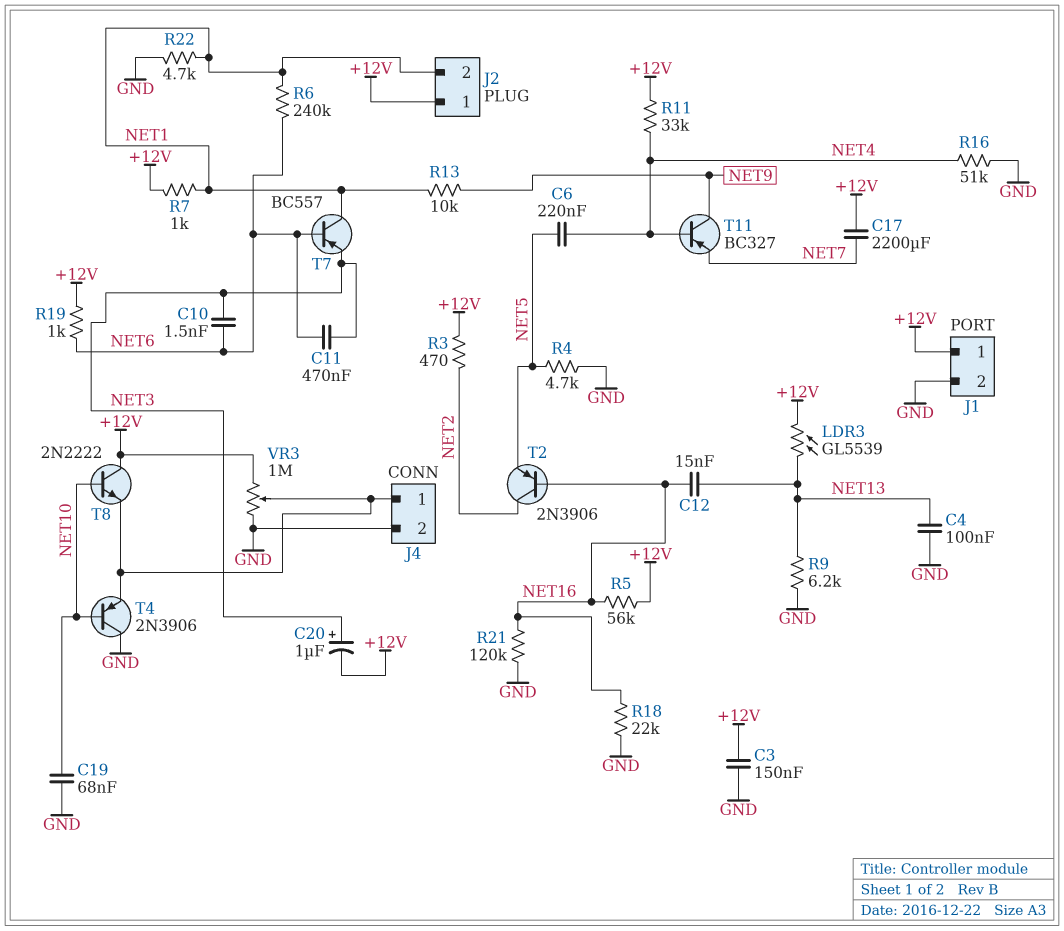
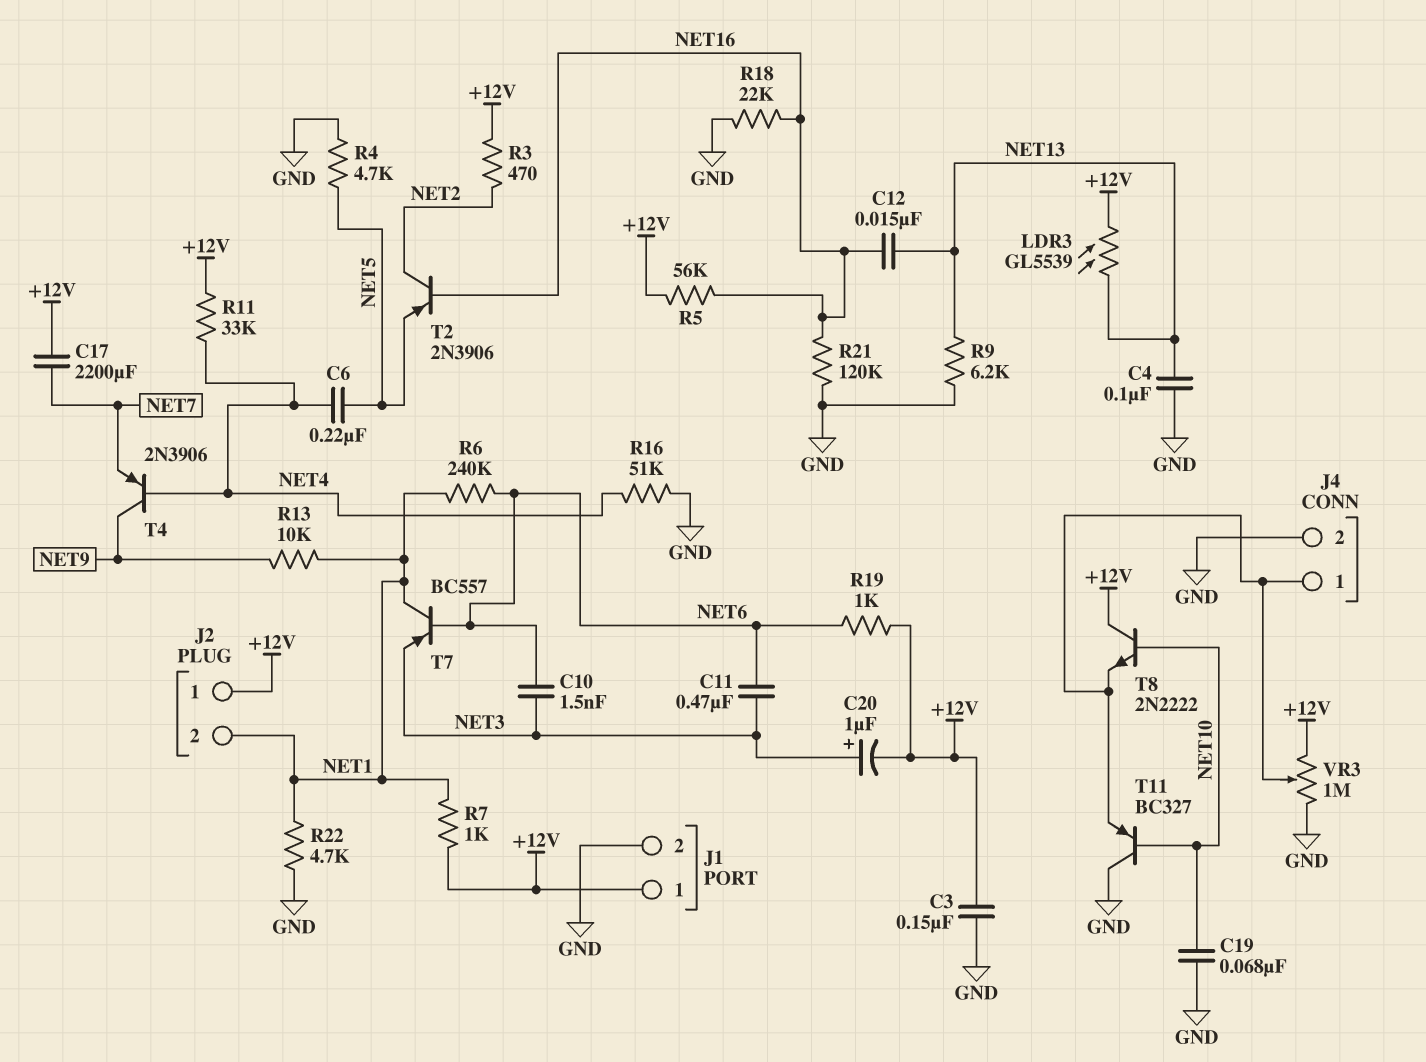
T4: PNP 2N3906 (B NET10, C GND, E J4/1) -> PNP 2N3906 (B NET4, C NET9, E NET7)
T11: PNP BC327 (B NET4, C NET9, E NET7) -> PNP BC327 (B NET10, C GND, E J4/1)

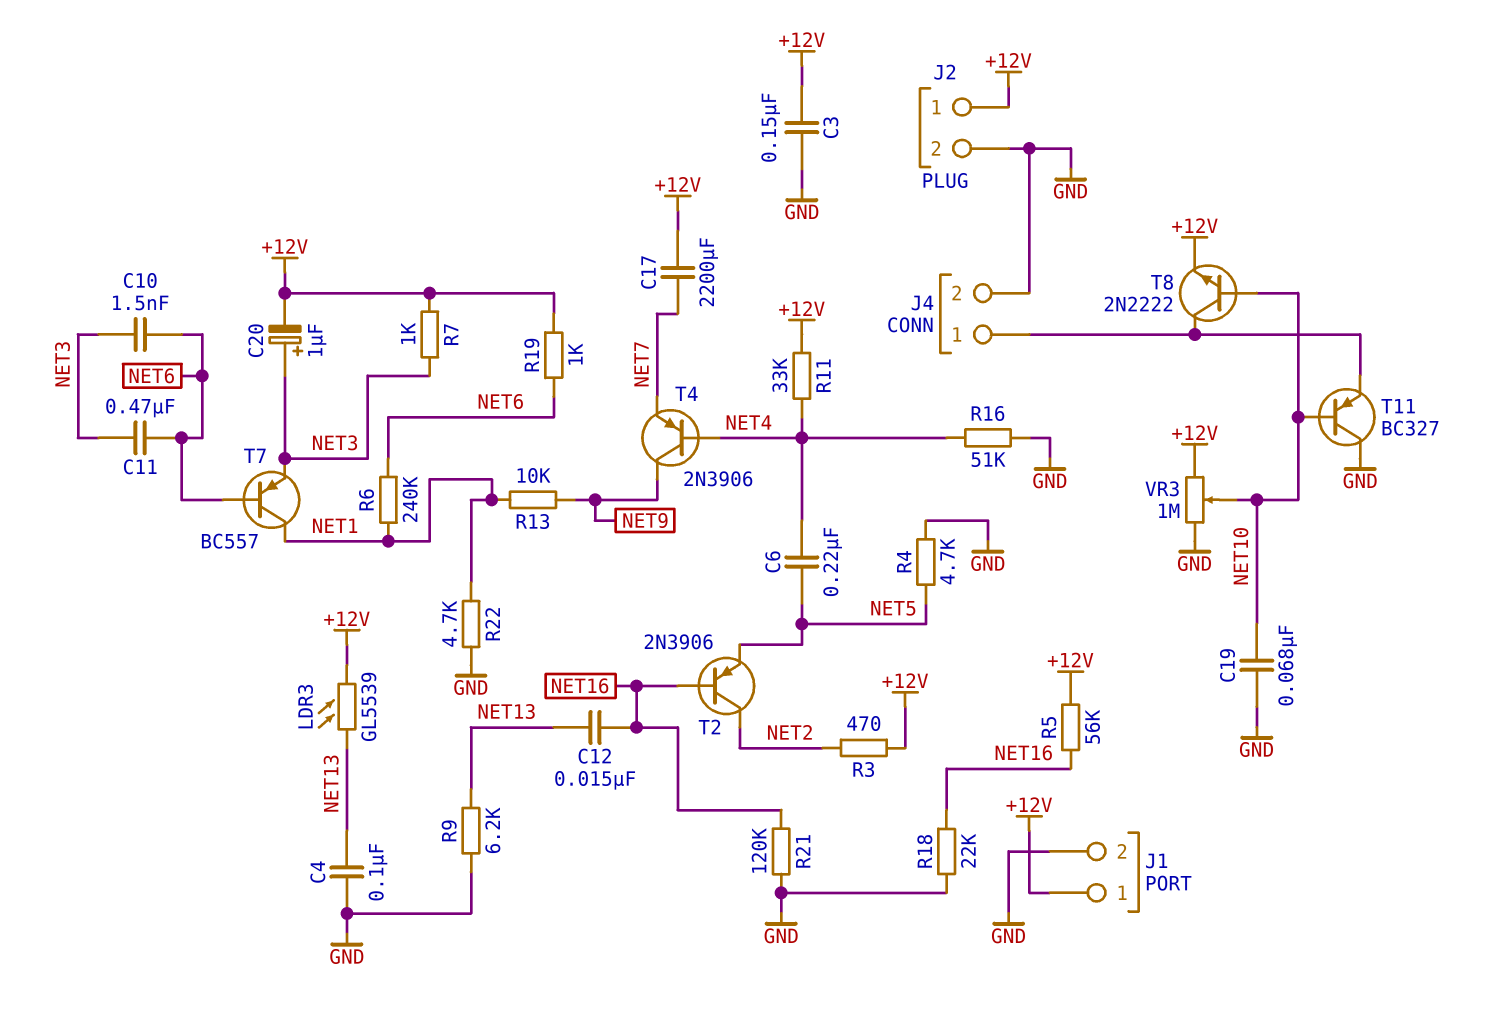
J2 pin 2: NET1 -> GND
R7: 1k (+12V, NET1) -> 1k (+12V, NET3)
T8: NPN 2N2222 (B NET10, C +12V, E J4/1) -> NPN 2N2222 (B NET10, C J4/1, E +12V)
VR3: 1M (+12V, GND, wiper J4/1) -> 1M (+12V, GND, wiper NET10)

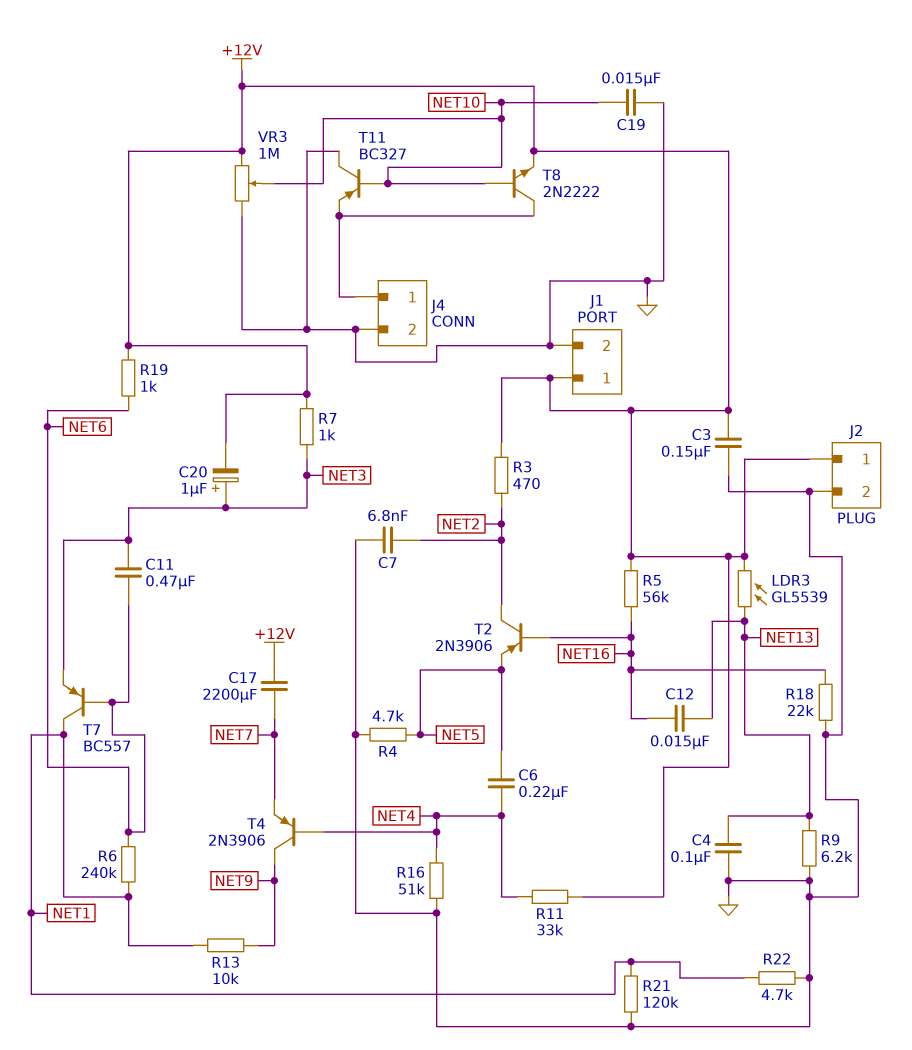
C7: none -> 6.8nF (GND, NET2)
C10: 1.5nF (NET3, NET6) -> none
C19: 68nF (GND, NET10) -> 15nF (GND, NET10)
R21: 120k (GND, NET16) -> 120k (GND, NET1)

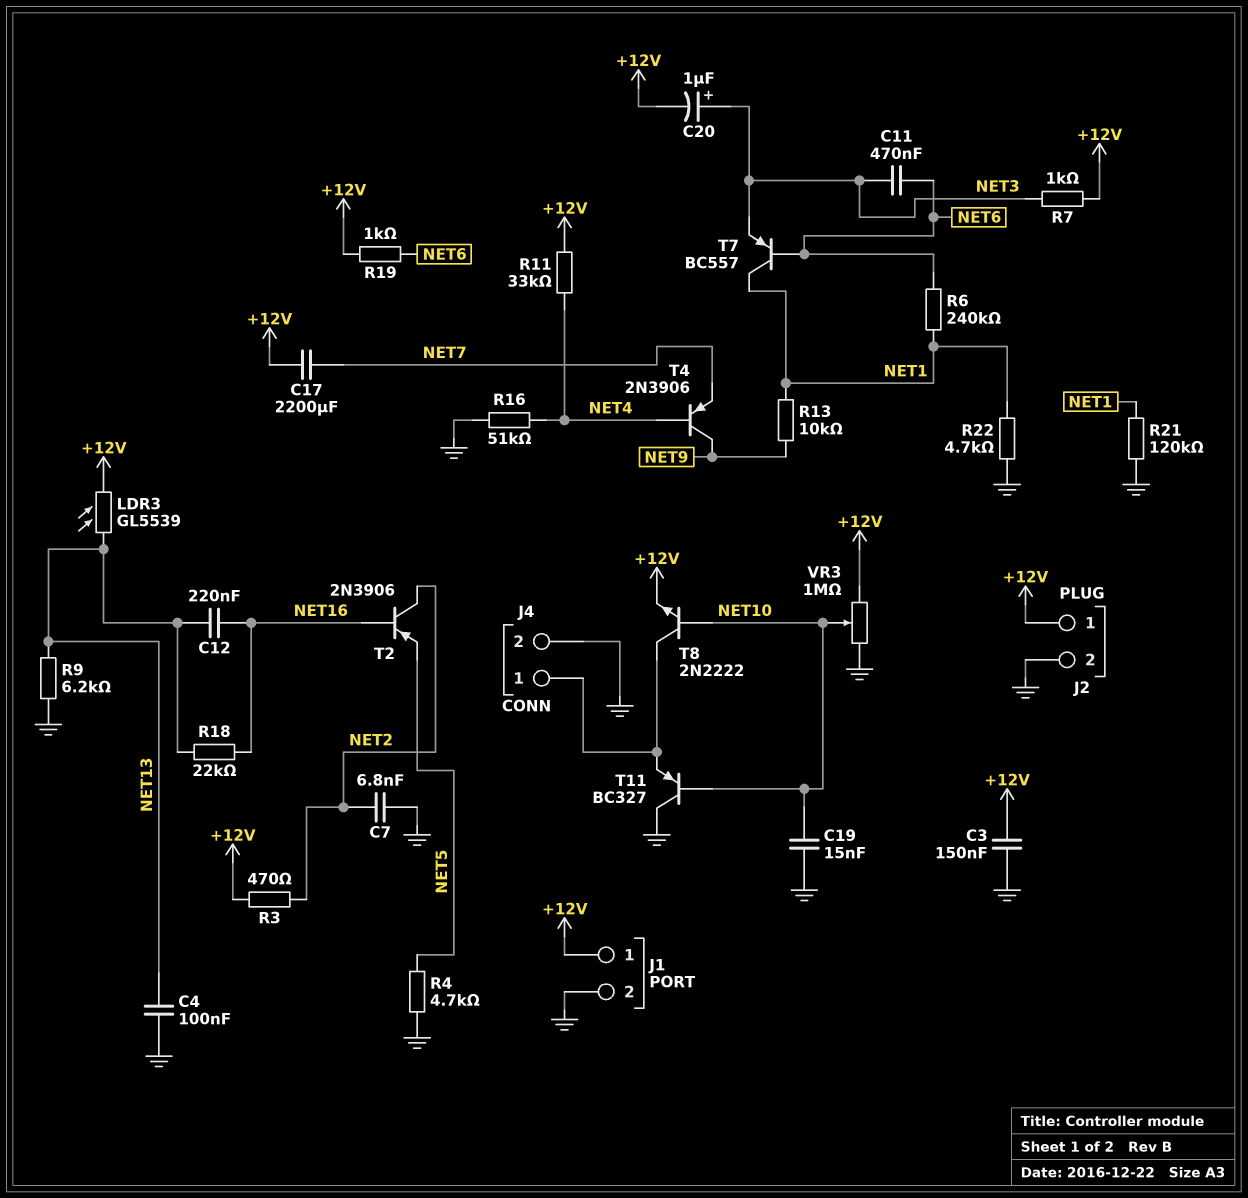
C6: 220nF (NET4, NET5) -> none
C12: 15nF (NET13, NET16) -> 220nF (NET13, NET16)
R5: 56k (+12V, NET16) -> none
R18: 22k (GND, NET16) -> 22k (NET13, NET16)

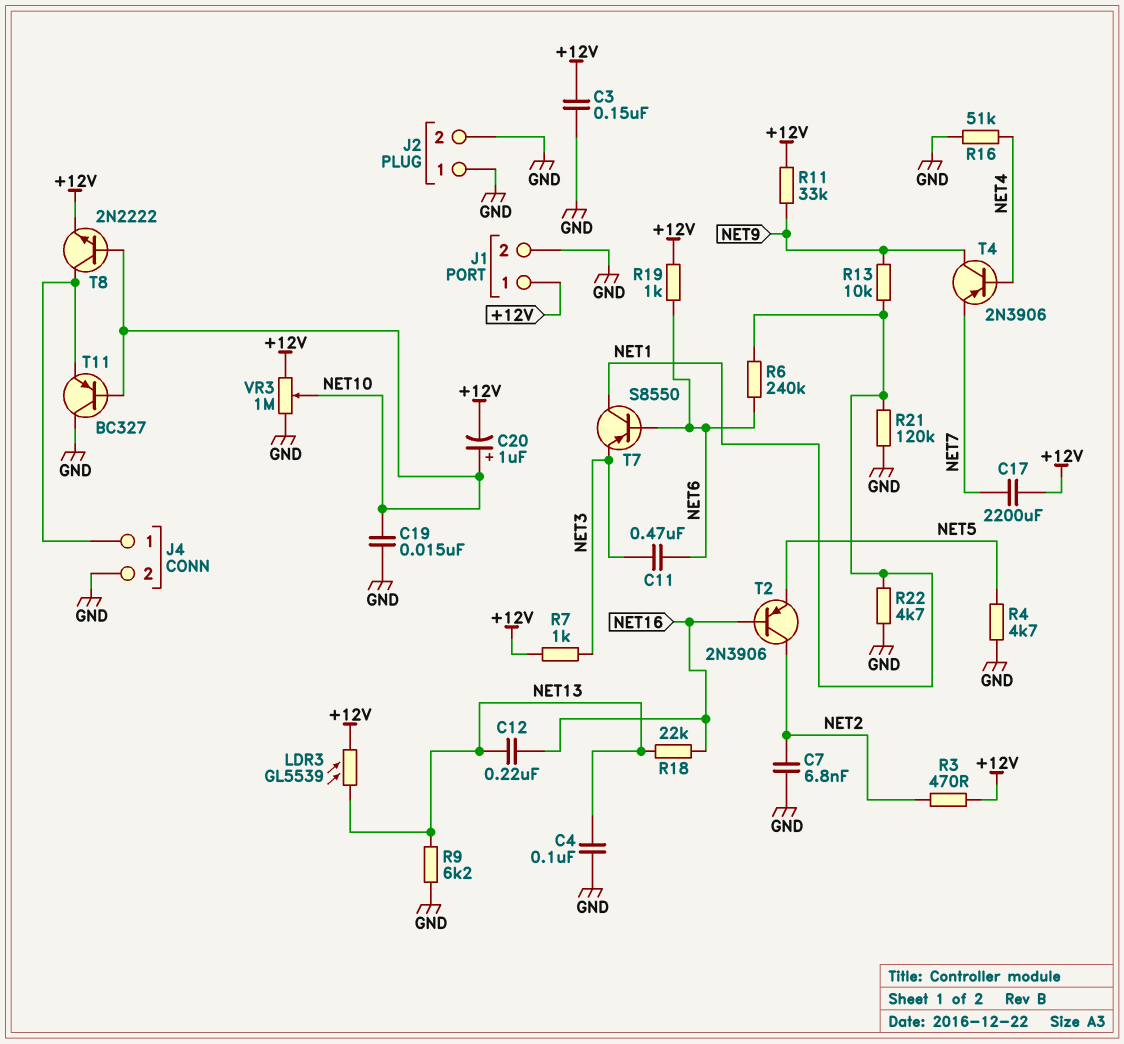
C20: 1uF (plus NET3, minus +12V) -> 1uF (plus NET10, minus +12V)
J2 pin 1: +12V -> GND
R11: 33k (+12V, NET4) -> 33k (+12V, NET9)
T7: PNP BC557 (B NET6, C NET1, E NET3) -> PNP S8550 (B NET6, C NET1, E NET3)

